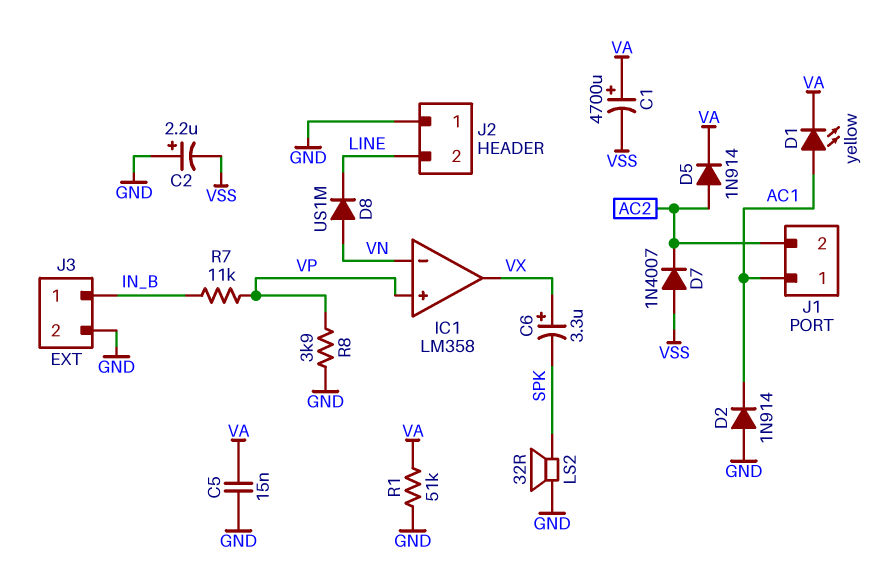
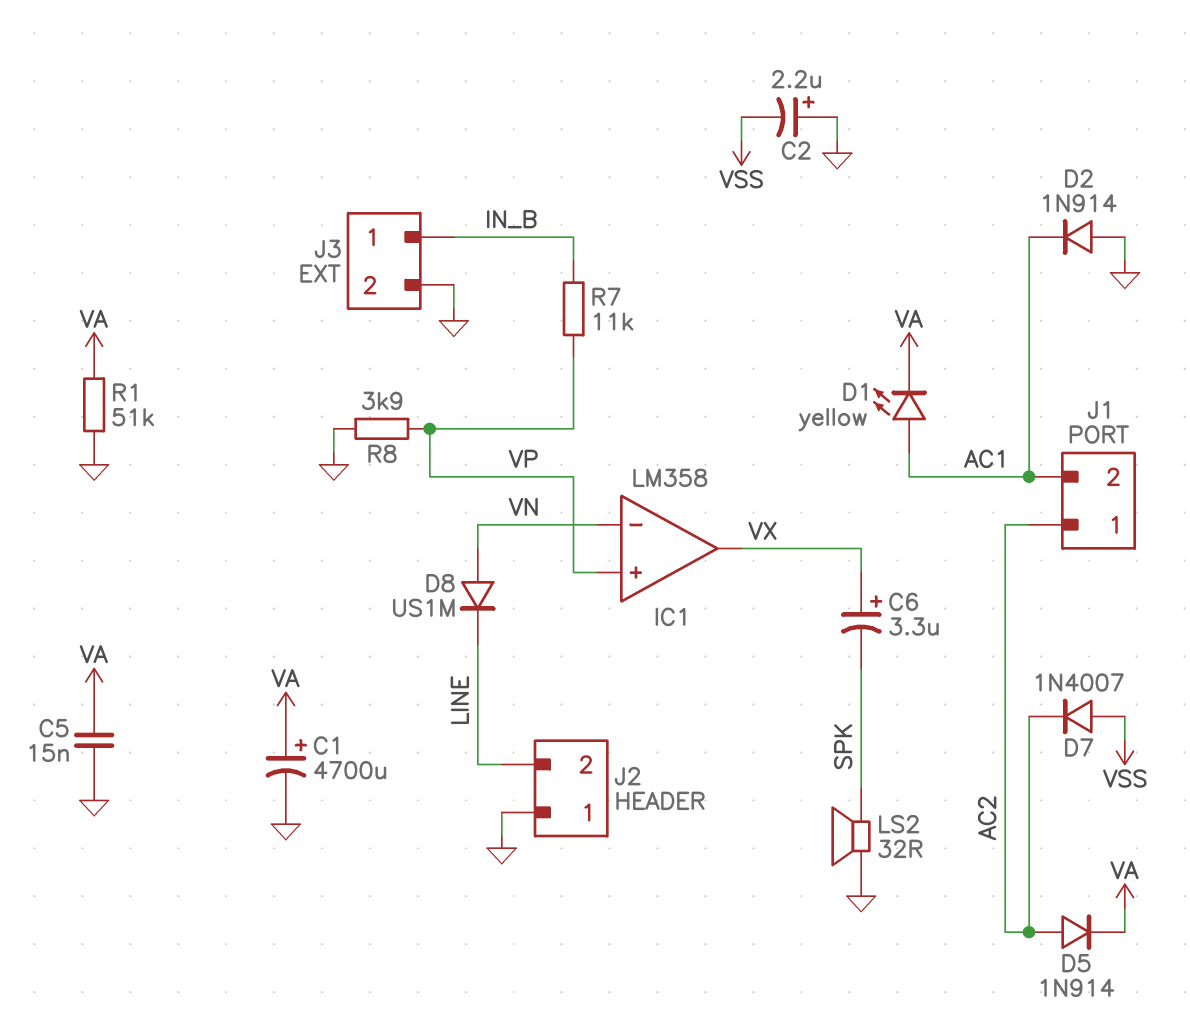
C1: 4700uF (plus VA, minus VSS) -> 4700uF (plus VA, minus GND)
J1 pin 1: AC1 -> AC2
J1 pin 2: AC2 -> AC1

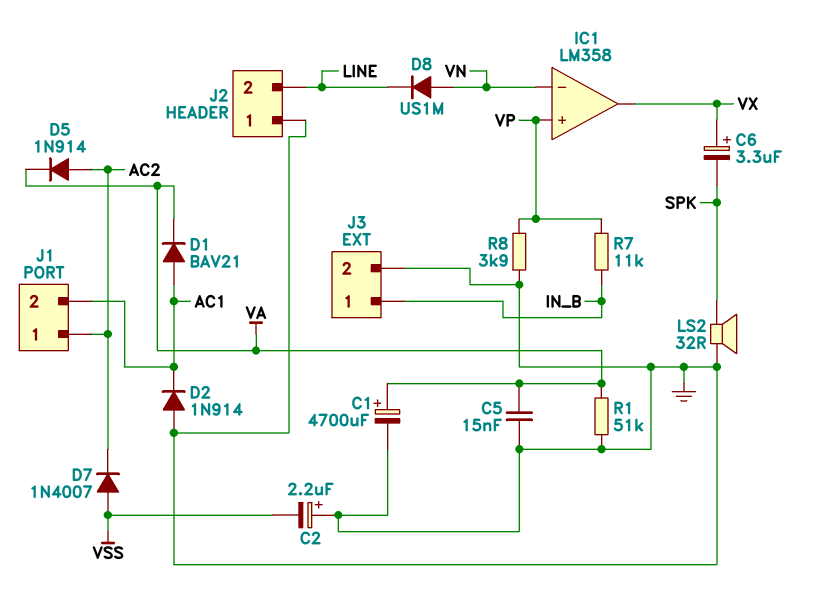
D1: LED yellow (A AC1, K VA) -> diode BAV21 (A AC1, K VA)

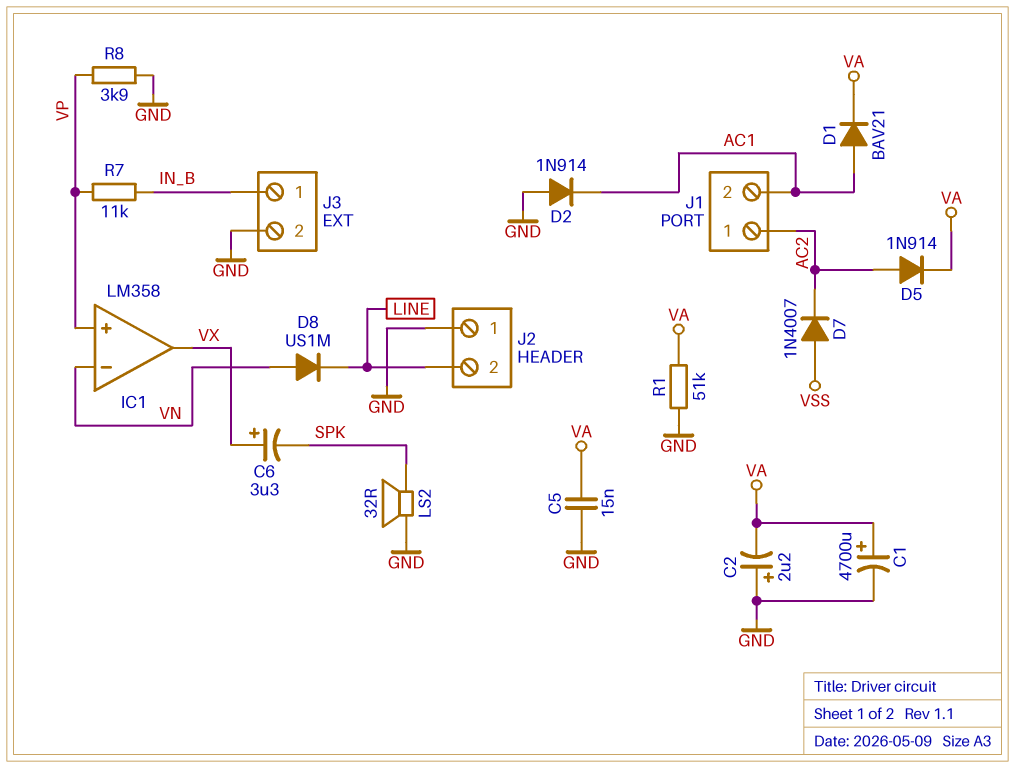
C2: 2.2uF (plus GND, minus VSS) -> 2.2uF (plus GND, minus VA)

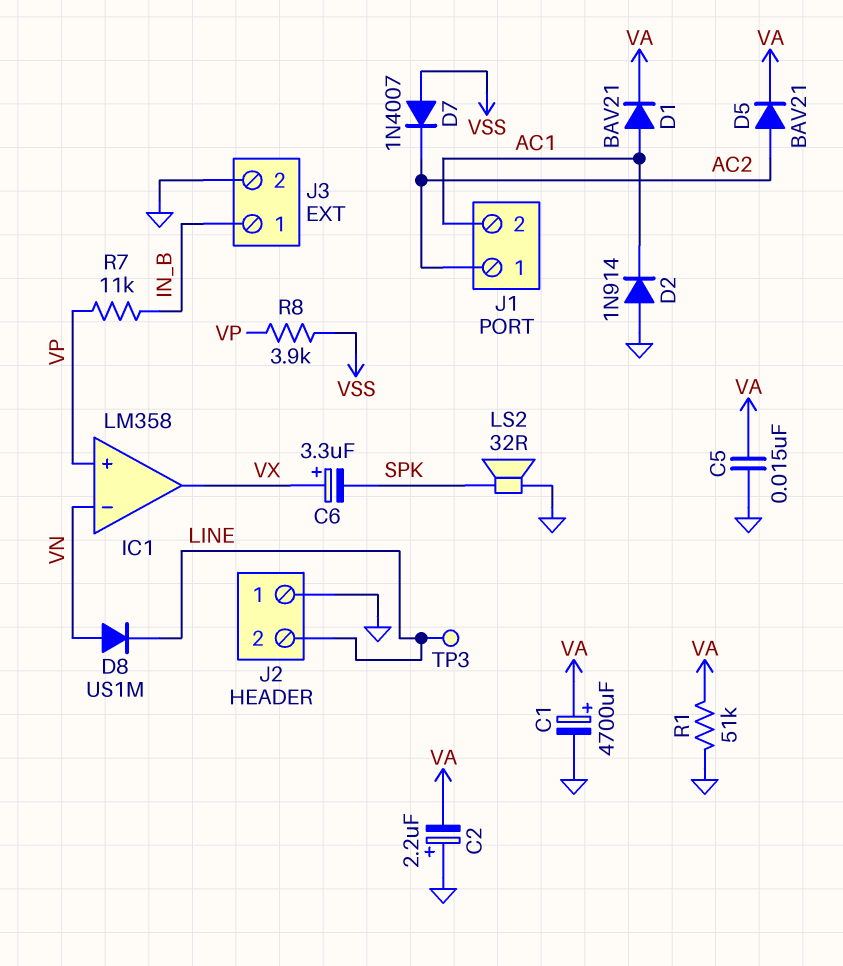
D5: diode 1N914 (A AC2, K VA) -> diode BAV21 (A AC2, K VA)
R8: 3.9k (GND, VP) -> 3.9k (VP, VSS)
TP3: none -> test point (LINE)

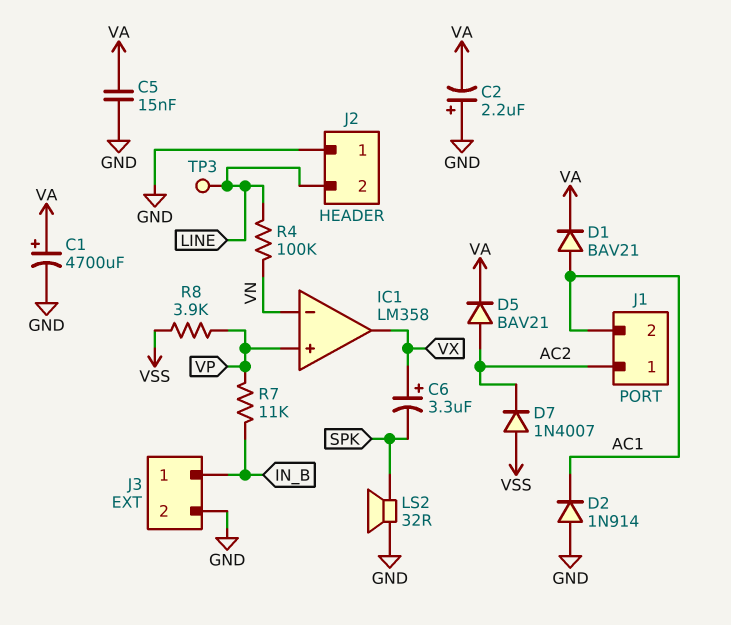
D8: diode US1M (A VN, K LINE) -> none
R1: 51k (GND, VA) -> none
R4: none -> 100k (LINE, VN)

